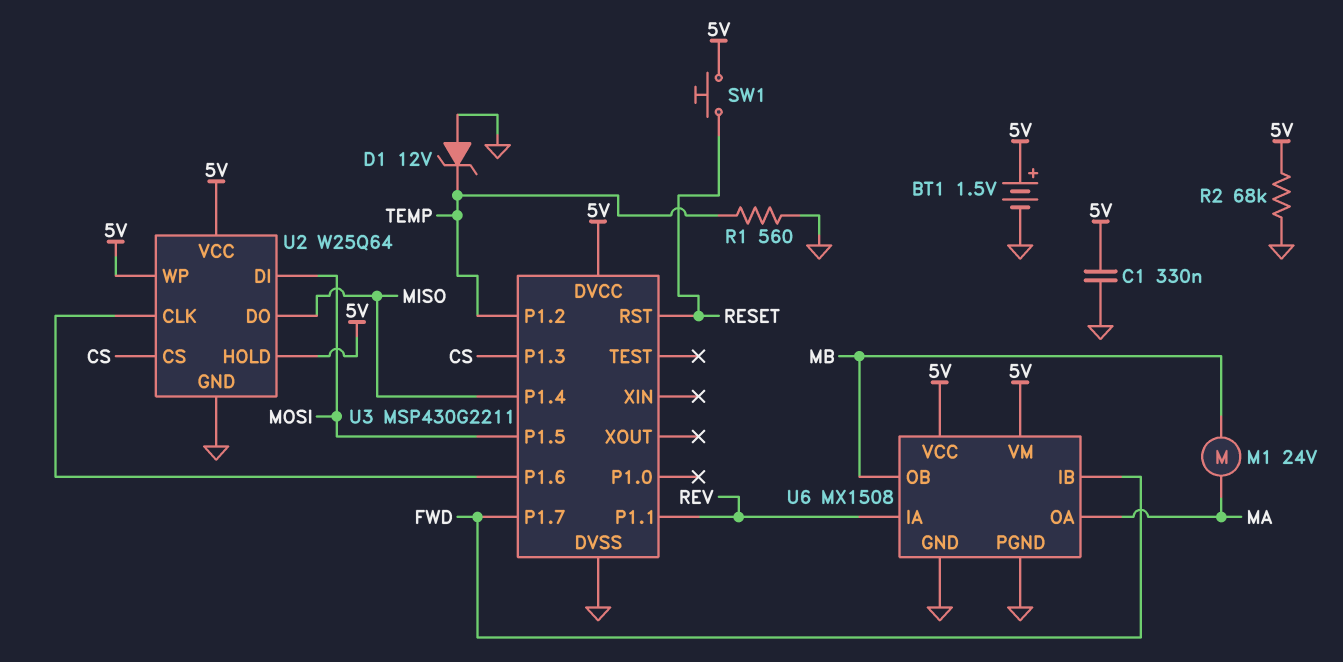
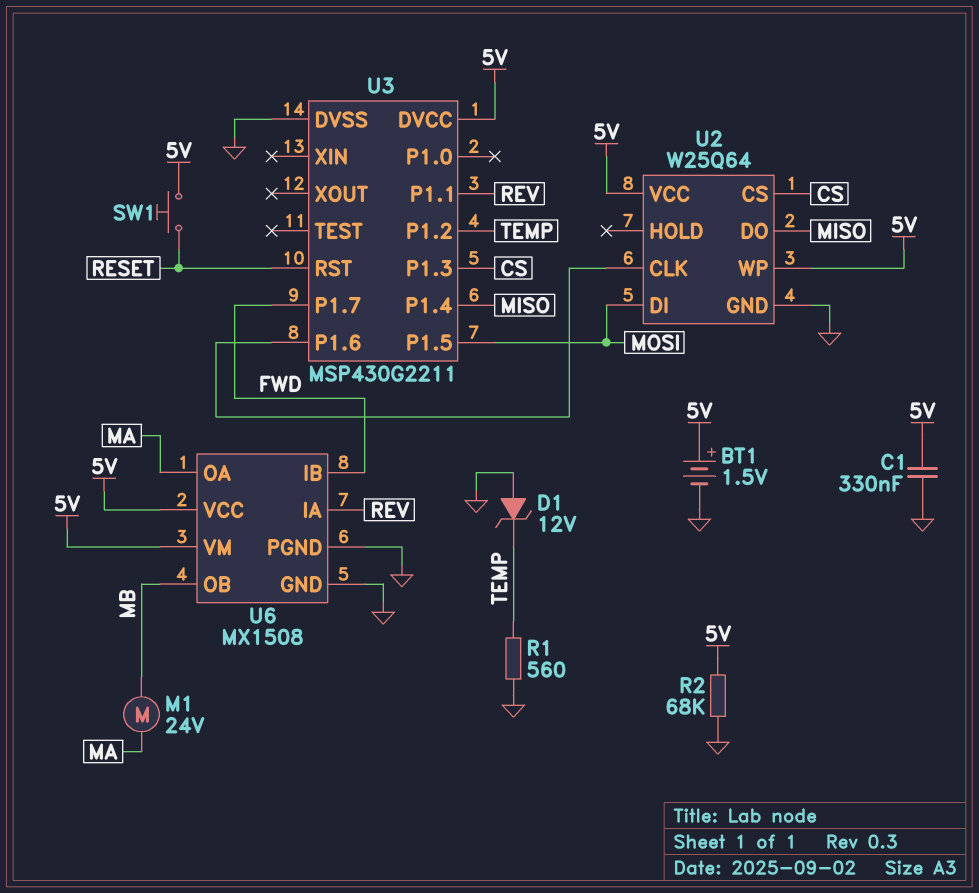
U2 pin HOLD: 5V -> none

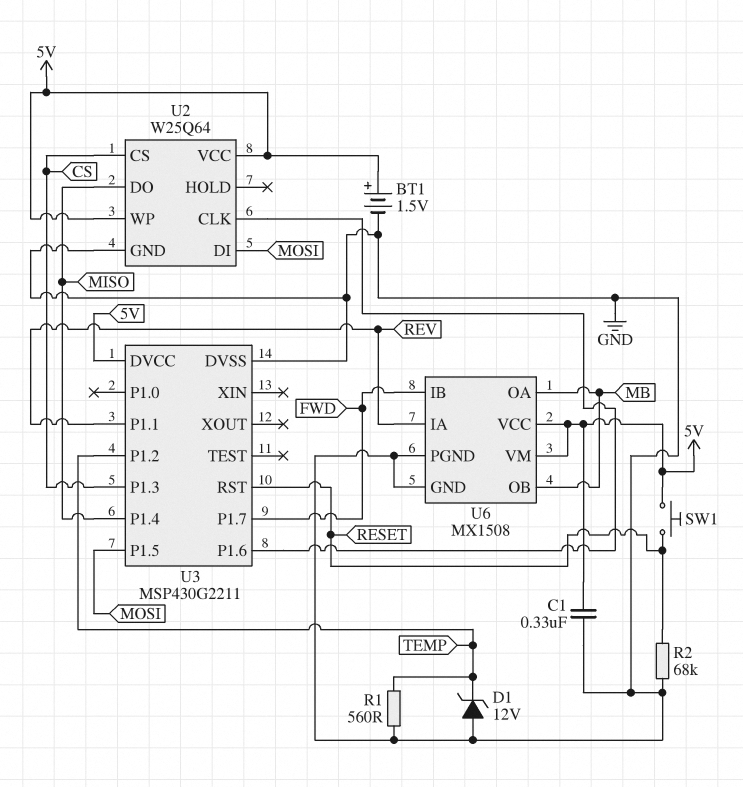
M1: motor 24V (MA, MB) -> none
R2: 68k (5V, GND) -> 68k (GND, RESET)
U6 pin OA: MA -> MB

